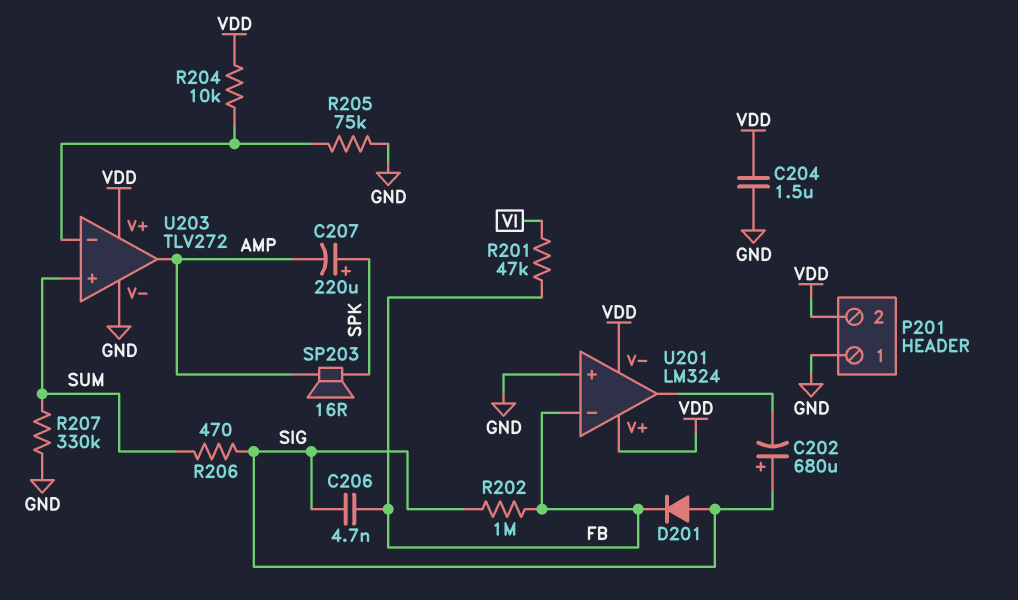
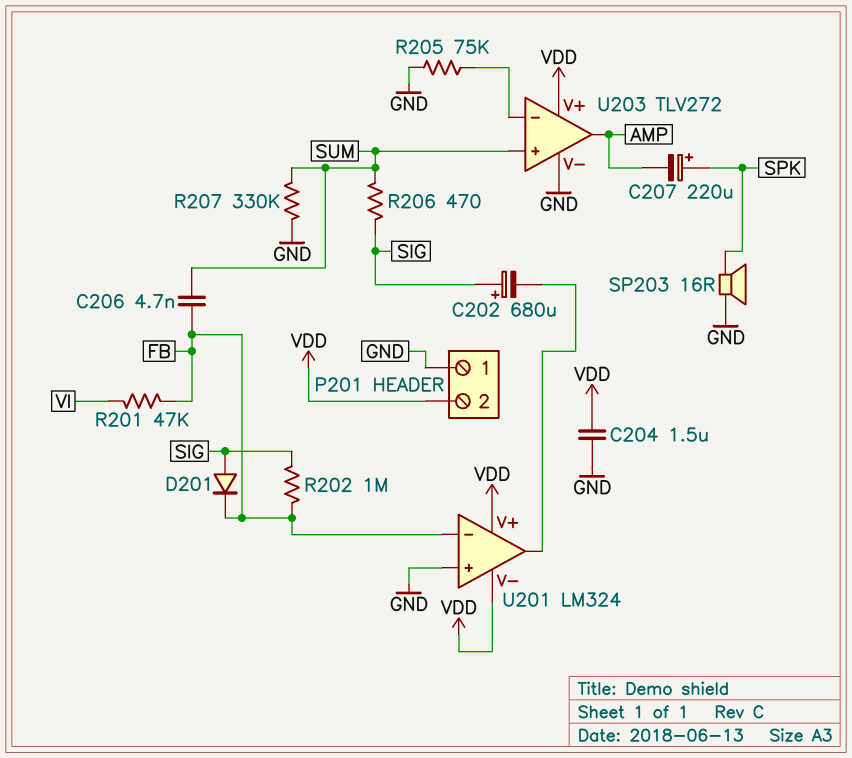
C206: 4.7nF (FB, SIG) -> 4.7nF (FB, SUM)
R204: 10k (U203/in-, VDD) -> none
SP203: speaker 16R (AMP, SPK) -> speaker 16R (GND, SPK)

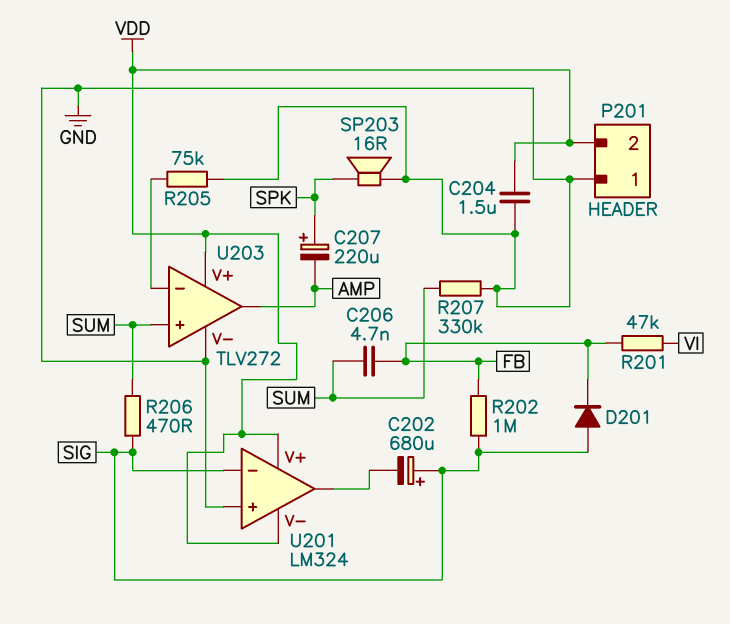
U201 pin in-: FB -> SIG

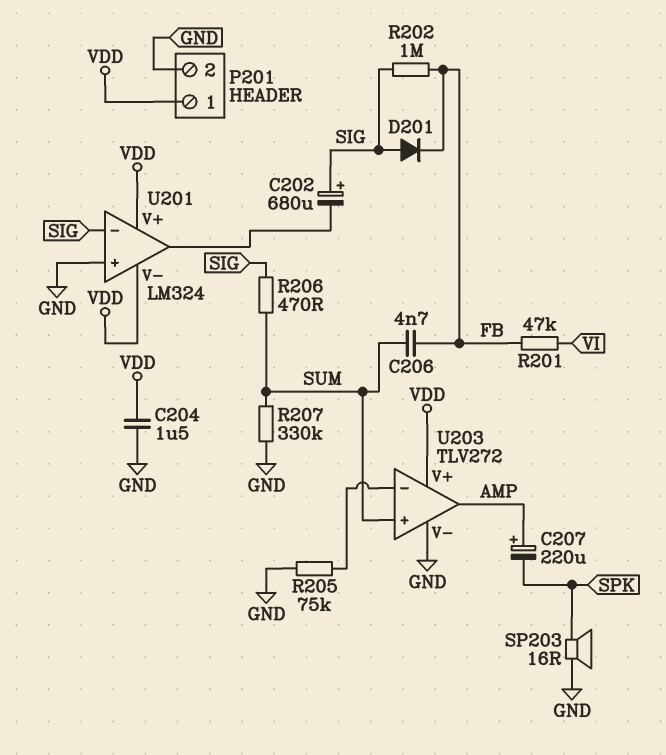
C207: 220uF (plus SPK, minus AMP) -> 220uF (plus AMP, minus SPK)
P201 pin 1: GND -> VDD
P201 pin 2: VDD -> GND

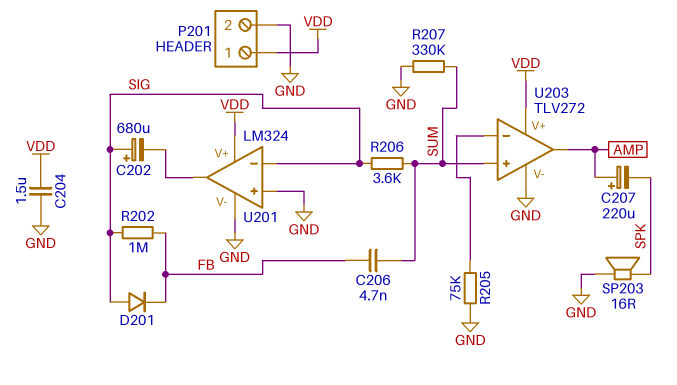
R201: 47k (FB, VI) -> none
R206: 470 (SIG, SUM) -> 3.6k (SIG, SUM)
U201 pin V-: VDD -> GND

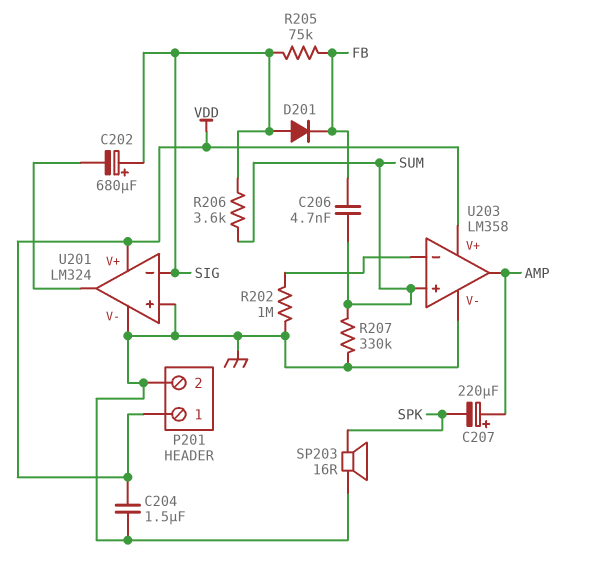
R202: 1M (FB, SIG) -> 1M (GND, U203/in-)
R205: 75k (GND, U203/in-) -> 75k (FB, SIG)
U203: TLV272 -> LM358

